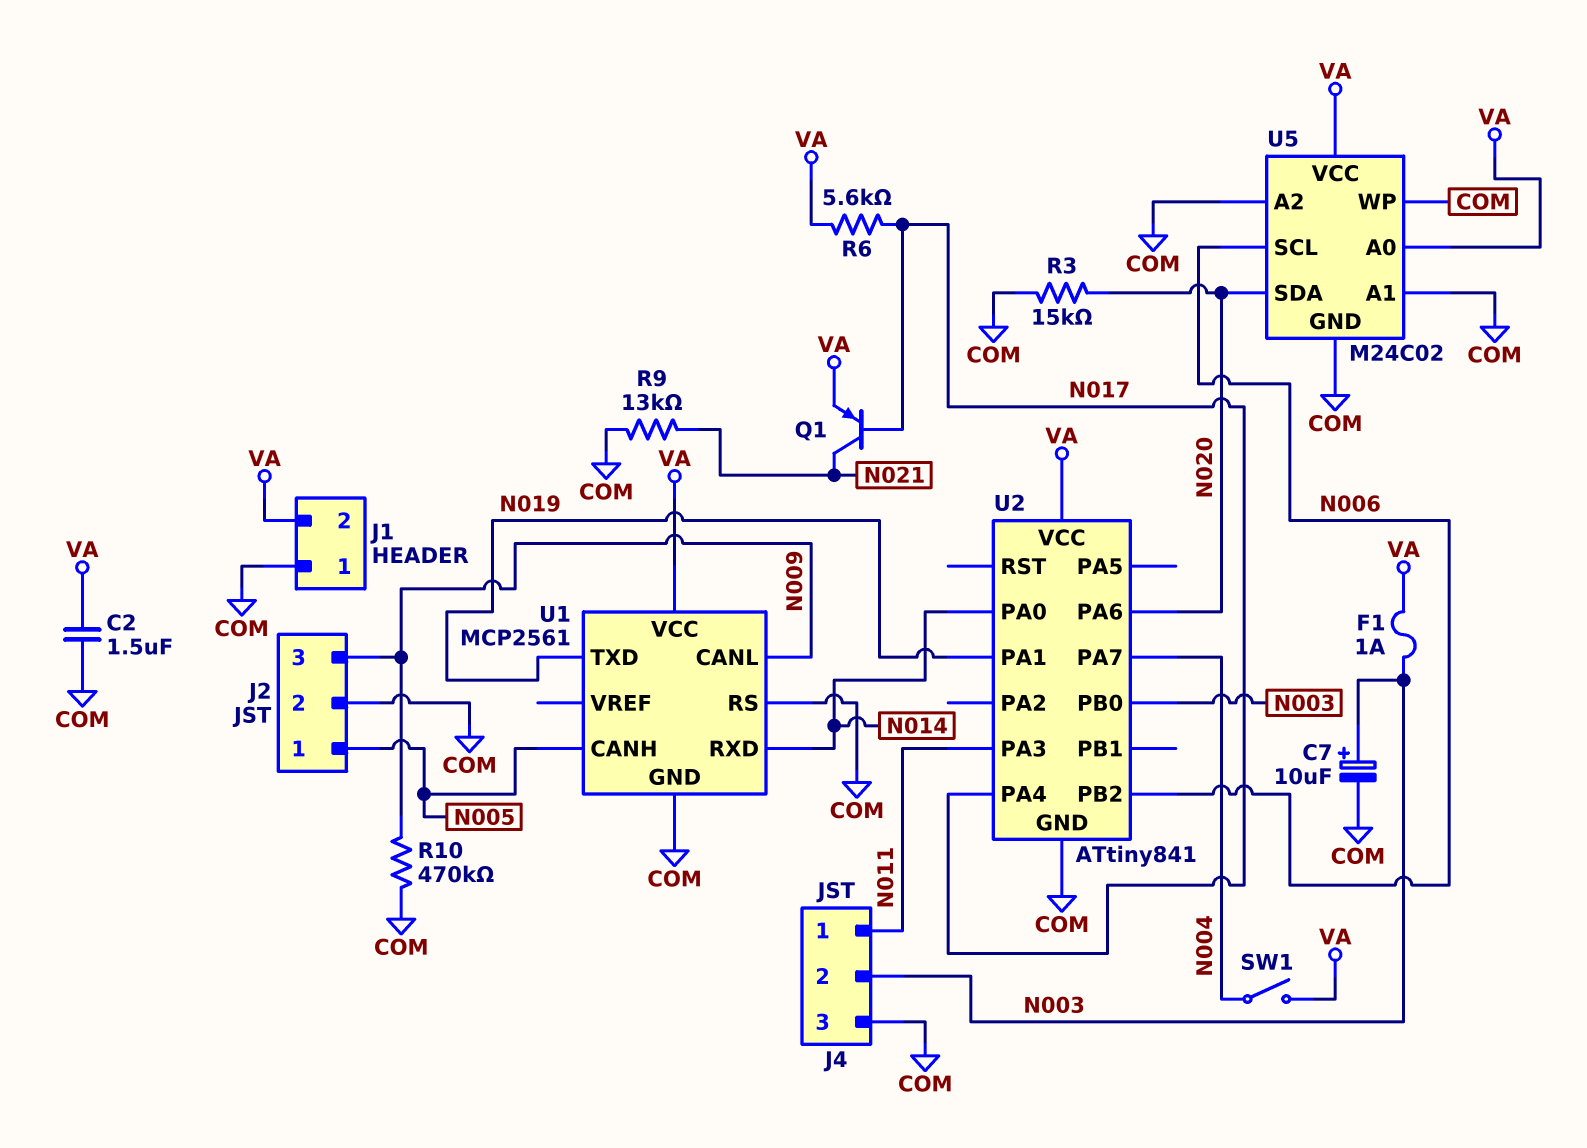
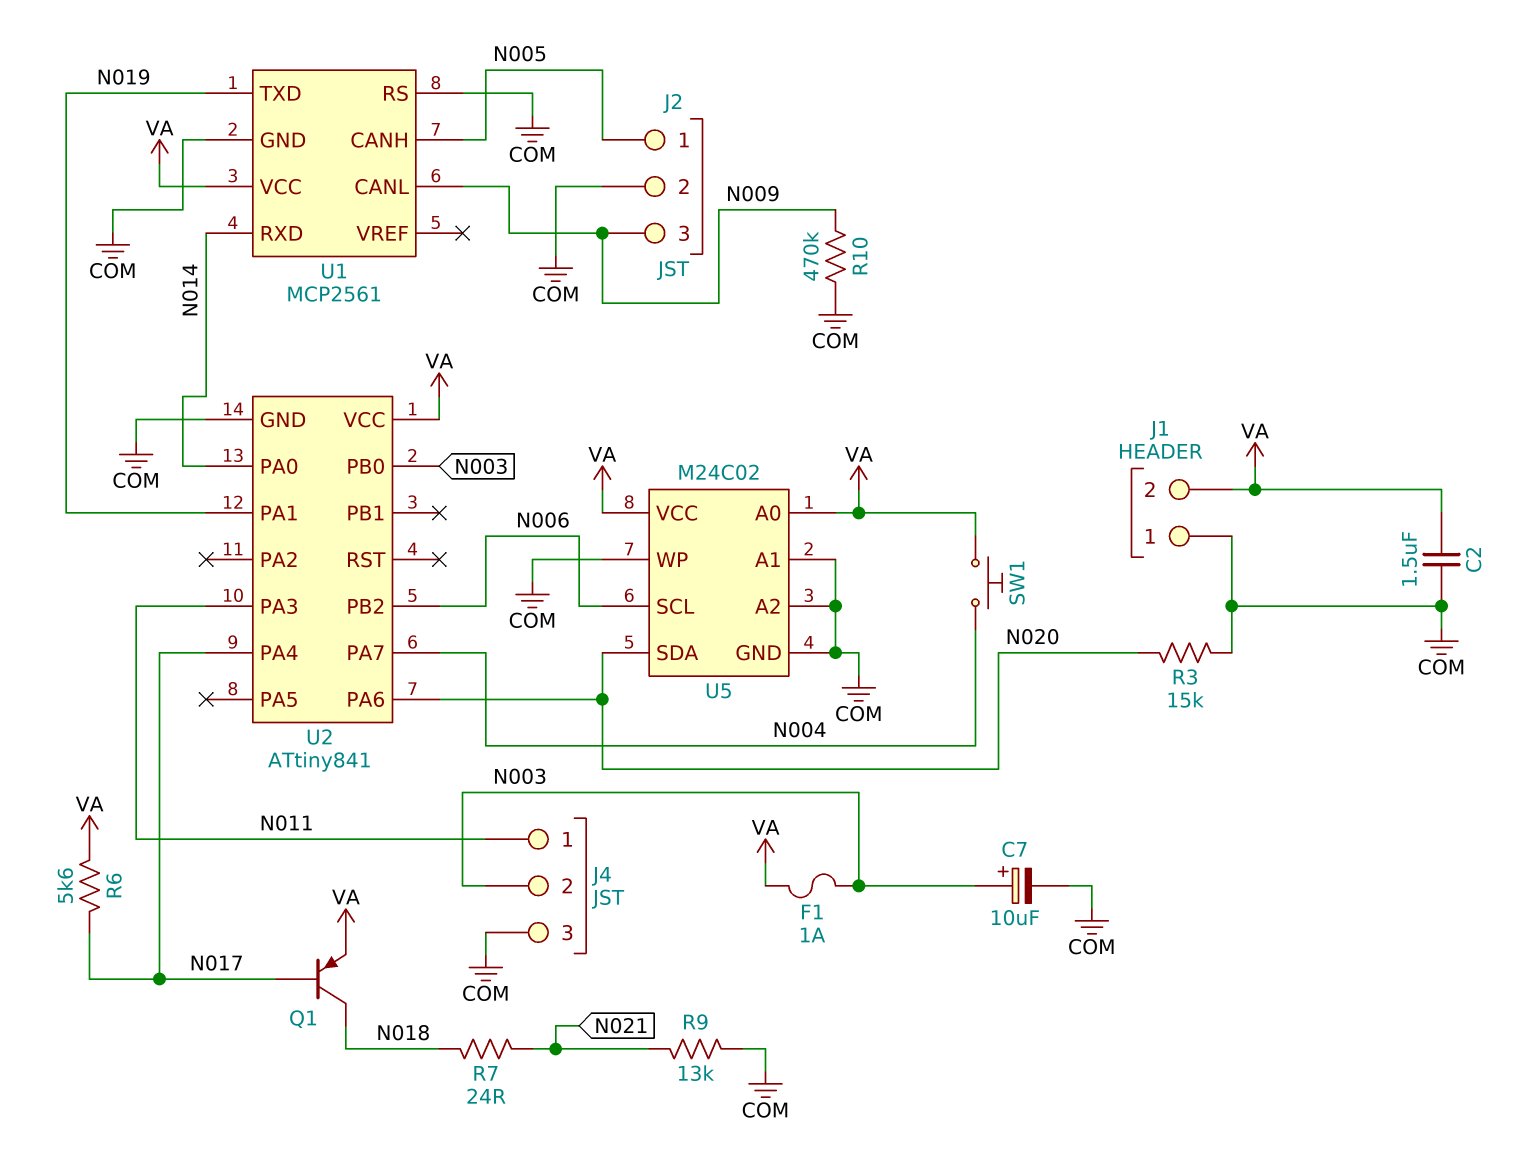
Q1: PNP (B N017, C N021, E VA) -> PNP (B N017, C N018, E VA)
R7: none -> 24 (N018, N021)
SW1: switch (N004, VA) -> button (N004, VA)

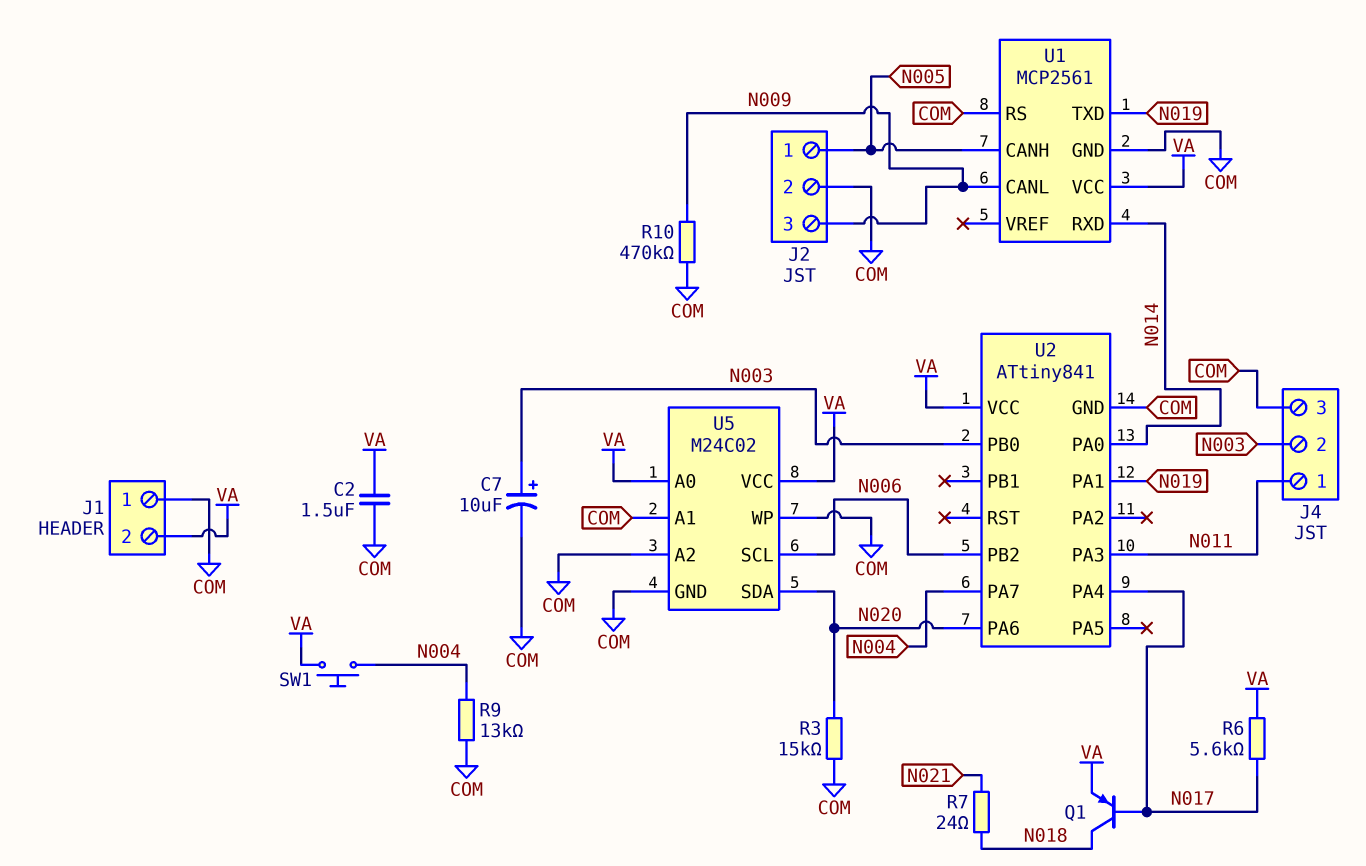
F1: 1A (N003, VA) -> none
R9: 13k (COM, N021) -> 13k (COM, N004)

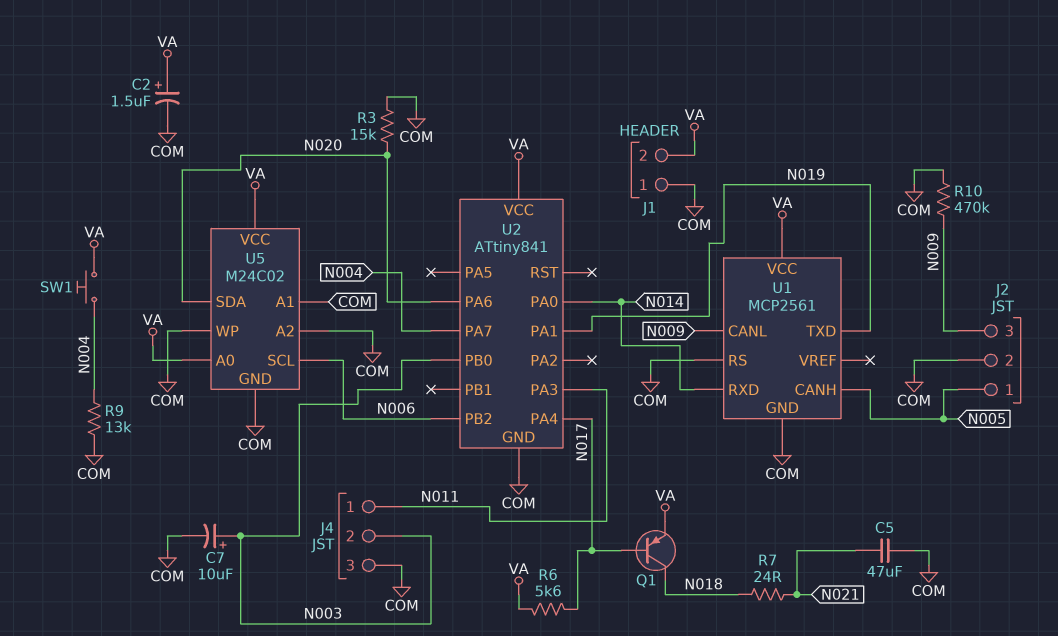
C2: 1.5uF (COM, VA) -> 1.5uF (plus VA, minus COM)
C5: none -> 47uF (COM, N021)

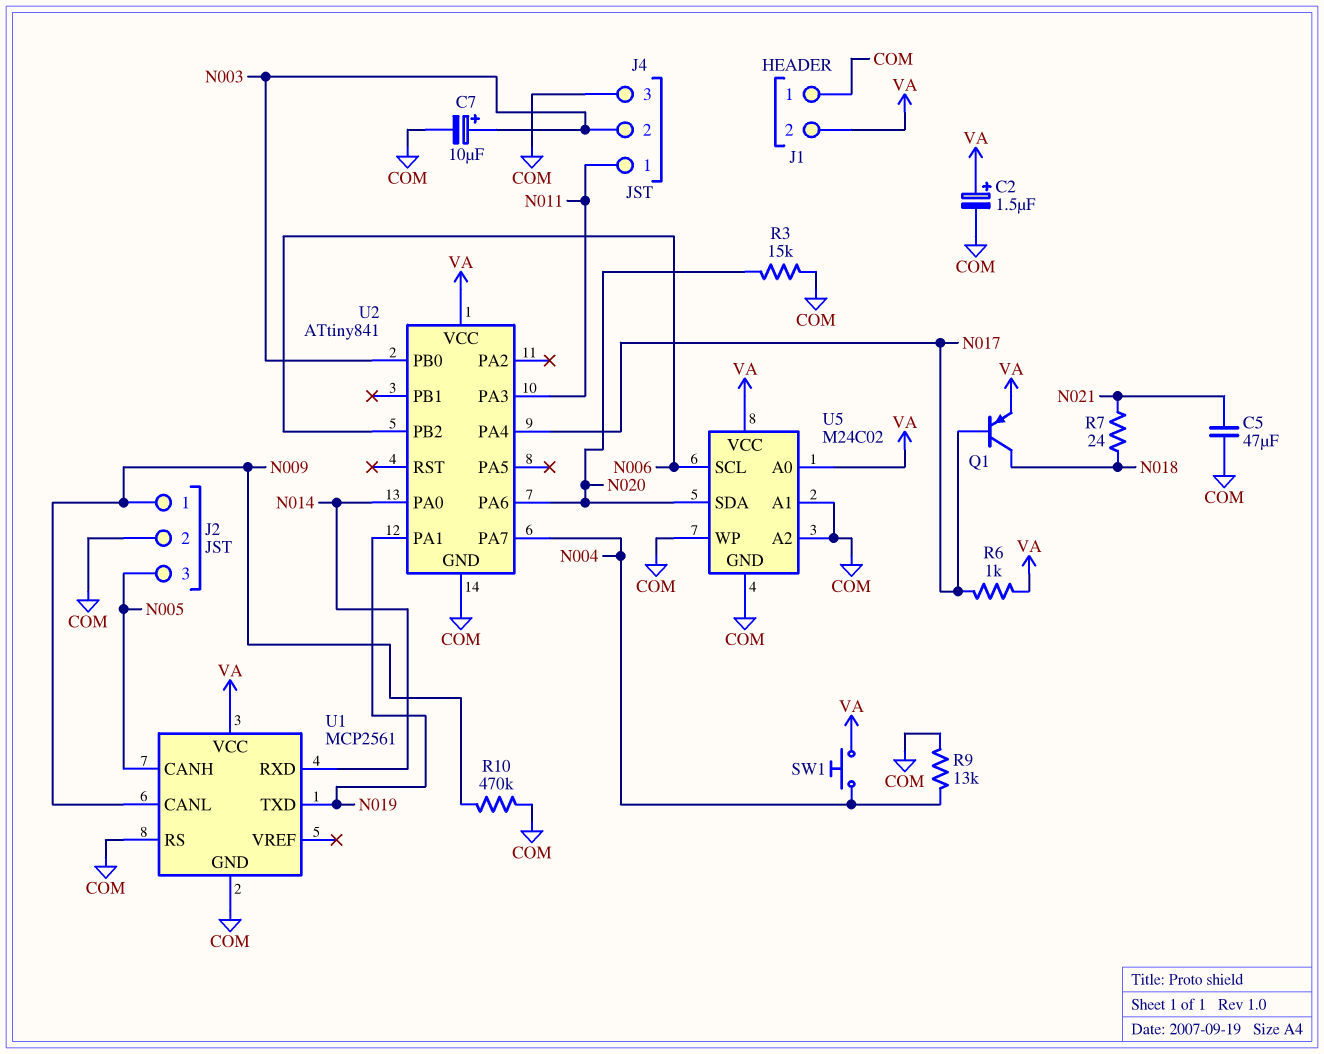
J2 pin 1: N005 -> N009
J2 pin 3: N009 -> N005
R6: 5.6k (N017, VA) -> 1k (N017, VA)

